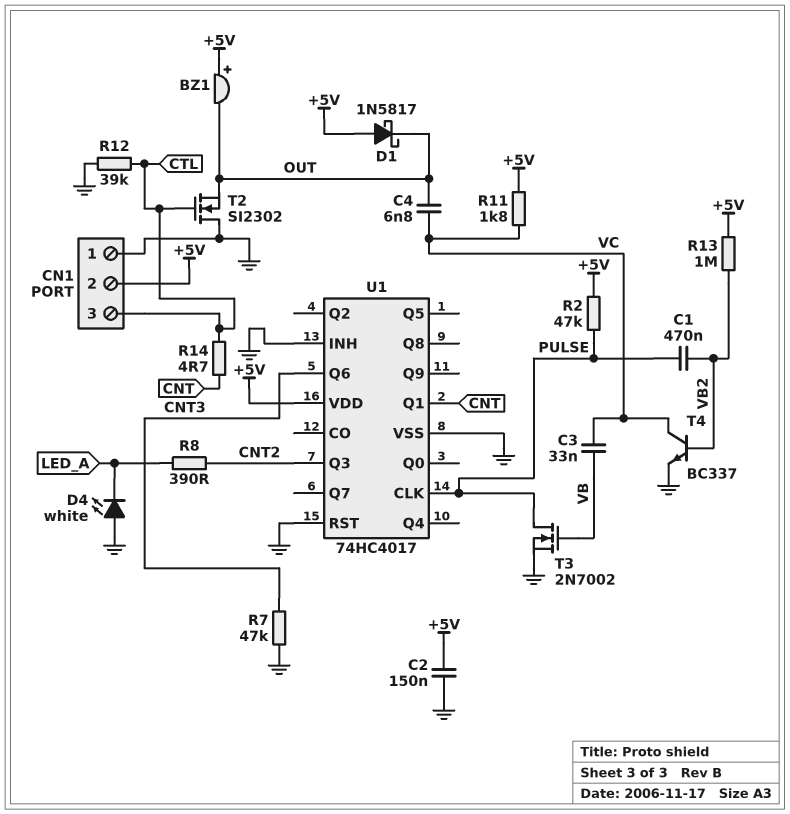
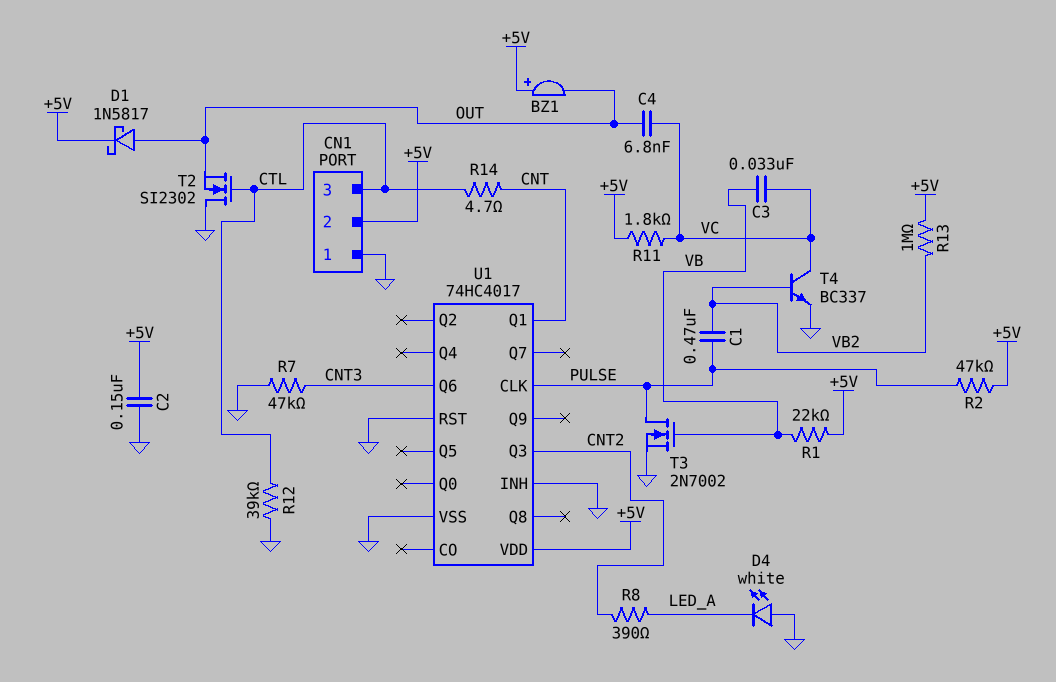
D1: schottky 1N5817 (A +5V, K OUT) -> schottky 1N5817 (A OUT, K +5V)
R1: none -> 22k (+5V, VB)

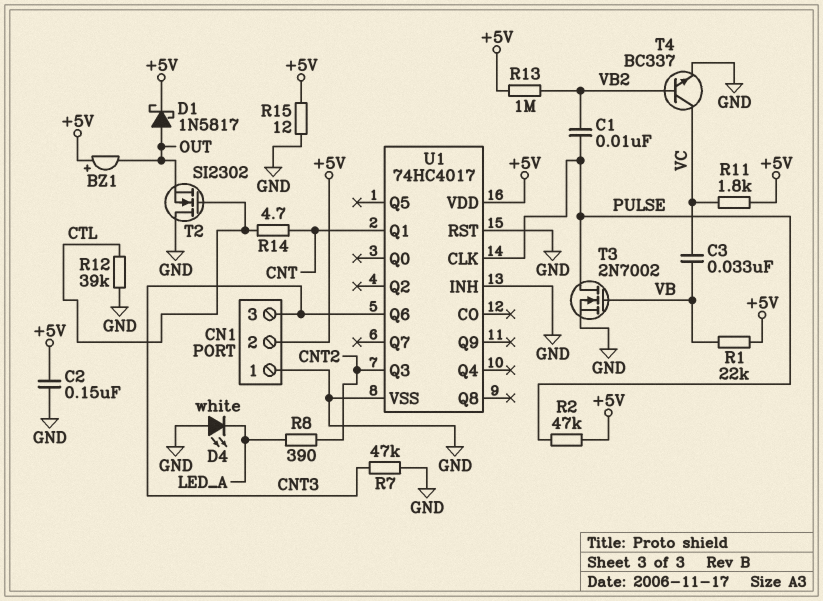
C1: 470nF (PULSE, VB2) -> 10nF (PULSE, VB2)
C4: 6.8nF (OUT, VC) -> none
CN1 pin 3: CTL -> CNT3
R15: none -> 12 (+5V, GND)

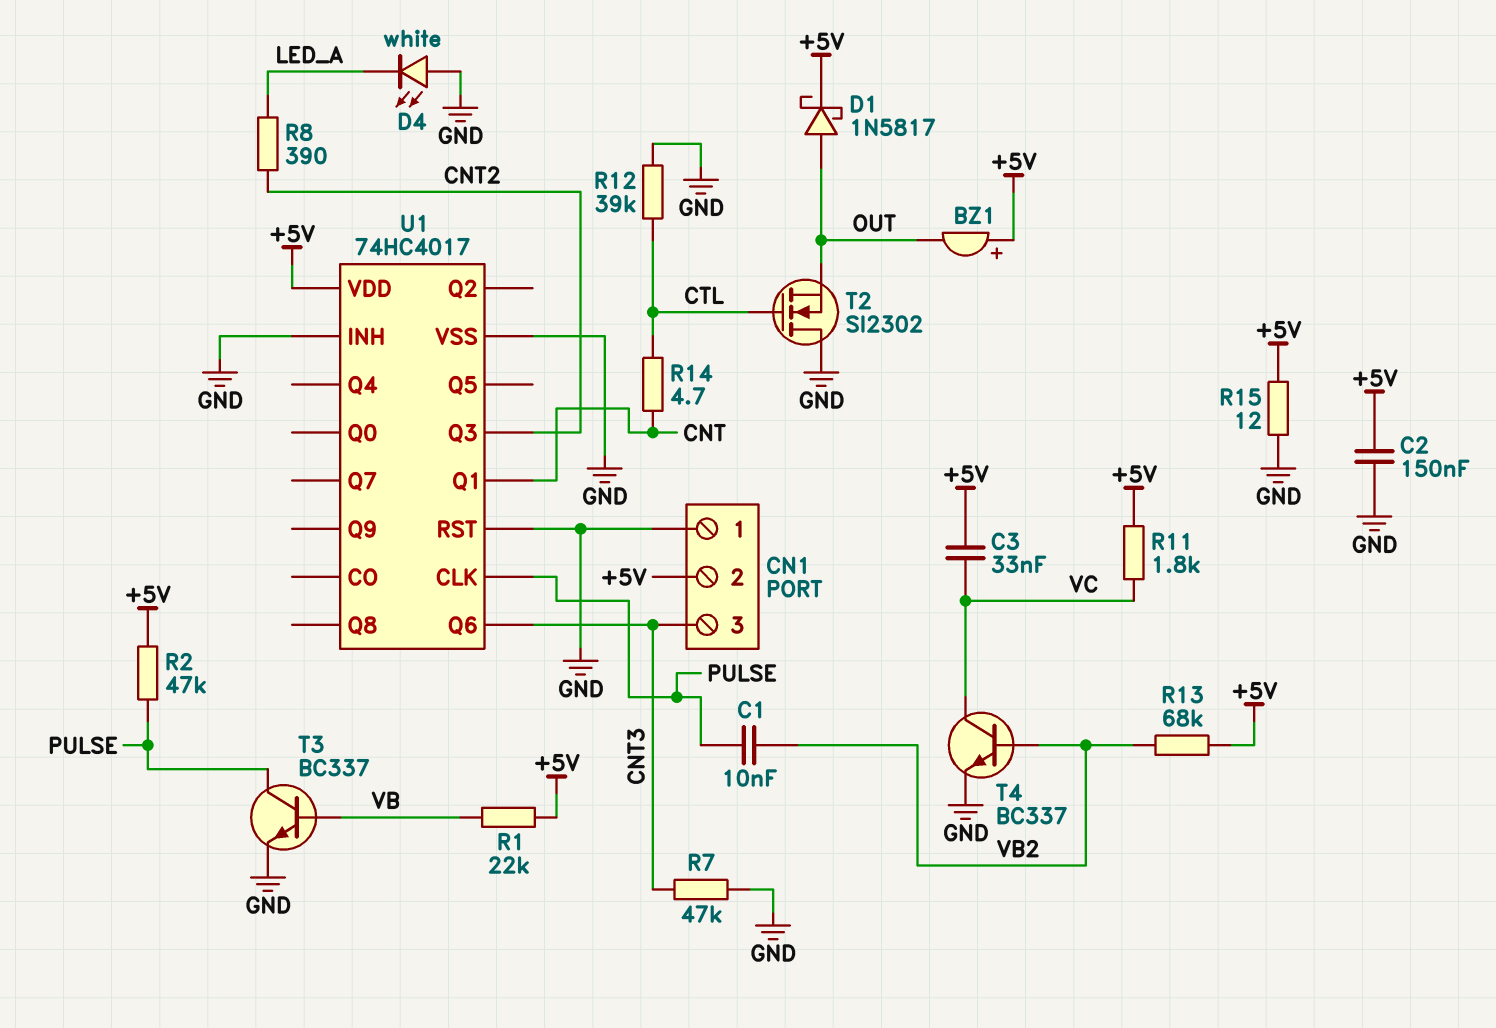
C3: 33nF (VB, VC) -> 33nF (+5V, VC)
R13: 1M (+5V, VB2) -> 68k (+5V, VB2)
T3: NMOS 2N7002 (G VB, D PULSE, S GND) -> NPN BC337 (B VB, C PULSE, E GND)

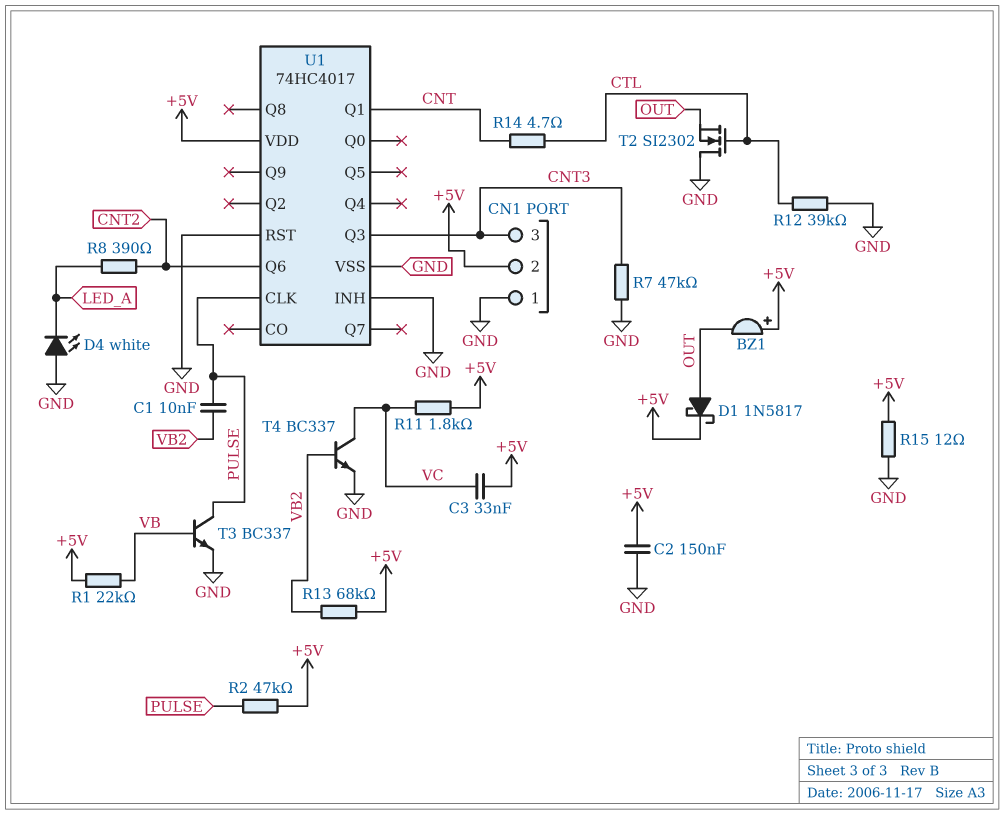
U1 pin Q3: CNT2 -> CNT3
U1 pin Q6: CNT3 -> CNT2

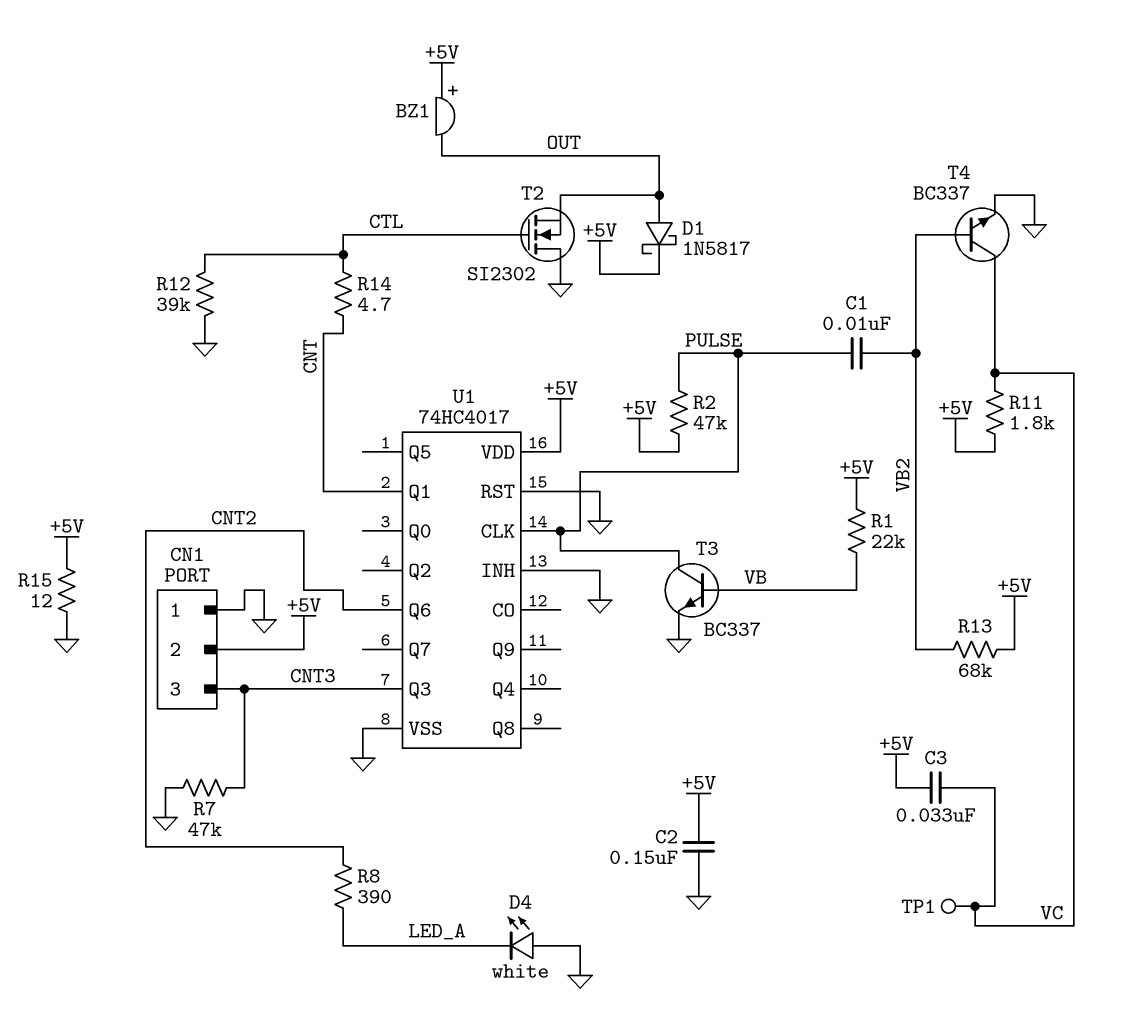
TP1: none -> test point (VC)

